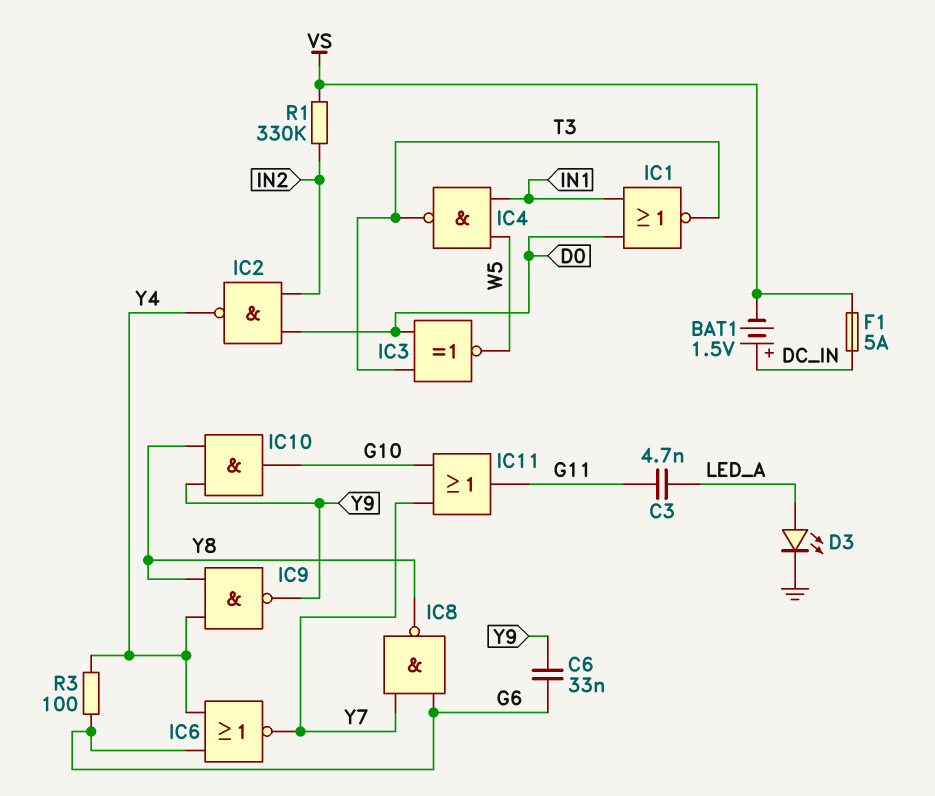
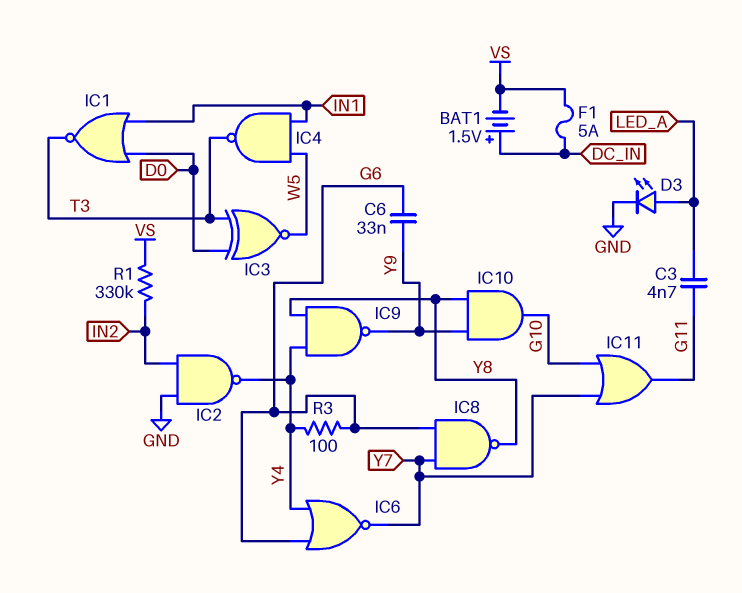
IC2: NAND (in D0, in IN2, out Y4) -> NAND (in GND, in IN2, out Y4)

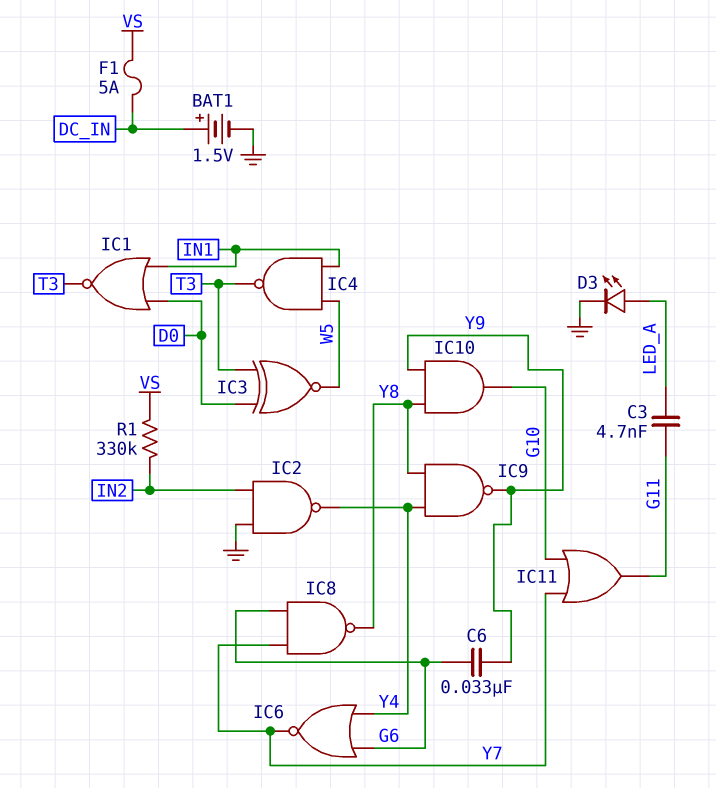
BAT1: 1.5V (plus DC_IN, minus VS) -> 1.5V (plus DC_IN, minus GND)
R3: 100 (G6, Y4) -> none

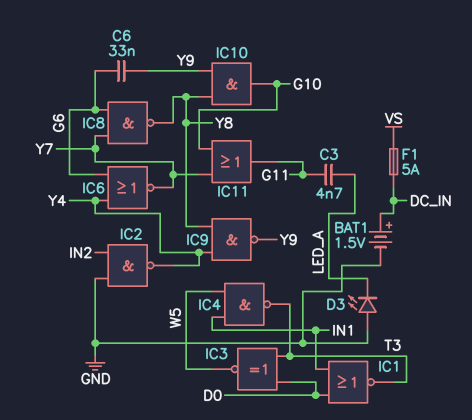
D3: LED (A LED_A, K GND) -> LED (A GND, K LED_A)
R1: 330k (IN2, VS) -> none

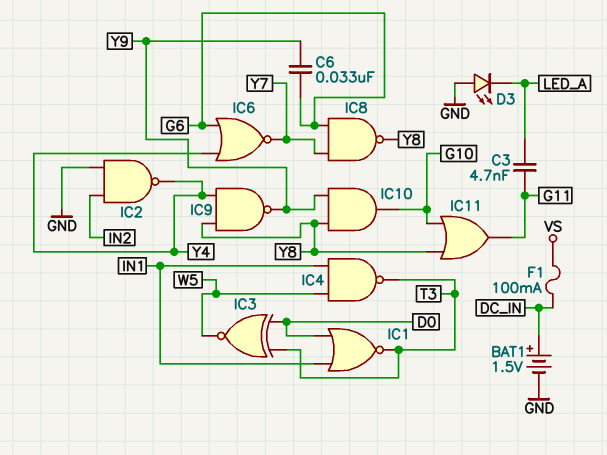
F1: 5A (DC_IN, VS) -> 100mA (DC_IN, VS)
IC11: OR (in G10, in Y7, out G11) -> OR (in G10, in Y8, out G11)

